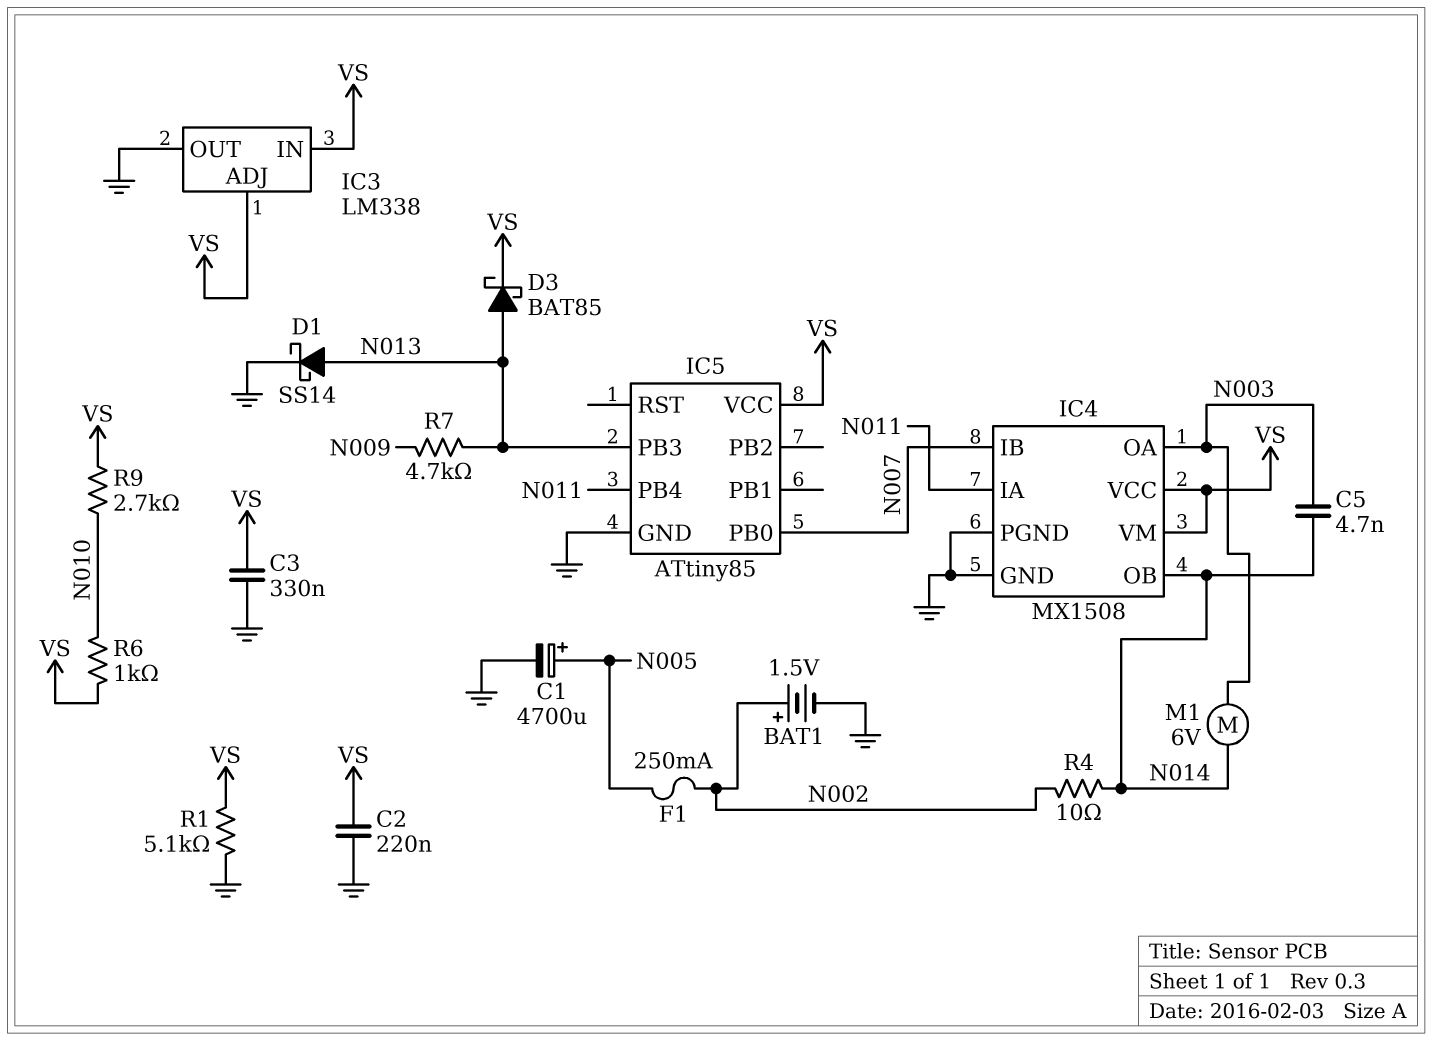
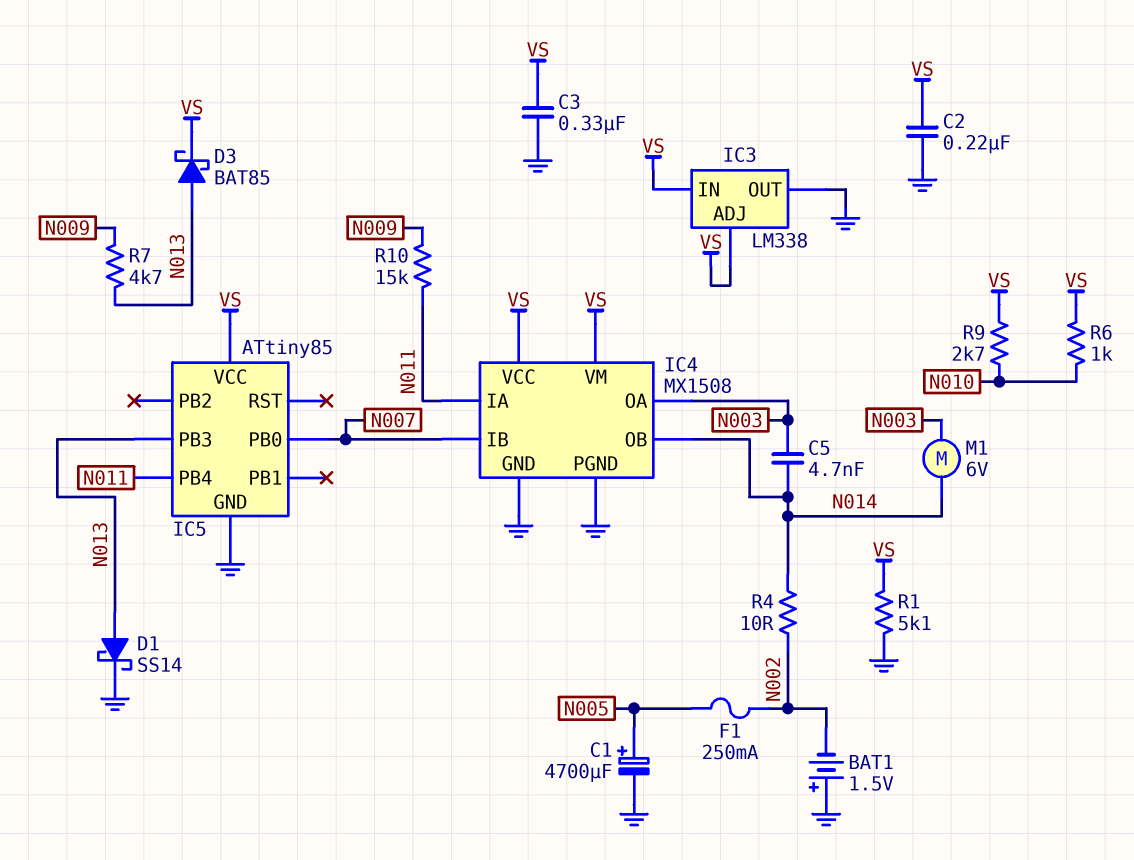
BAT1: 1.5V (plus N002, minus GND) -> 1.5V (plus GND, minus N002)
R10: none -> 15k (N009, N011)

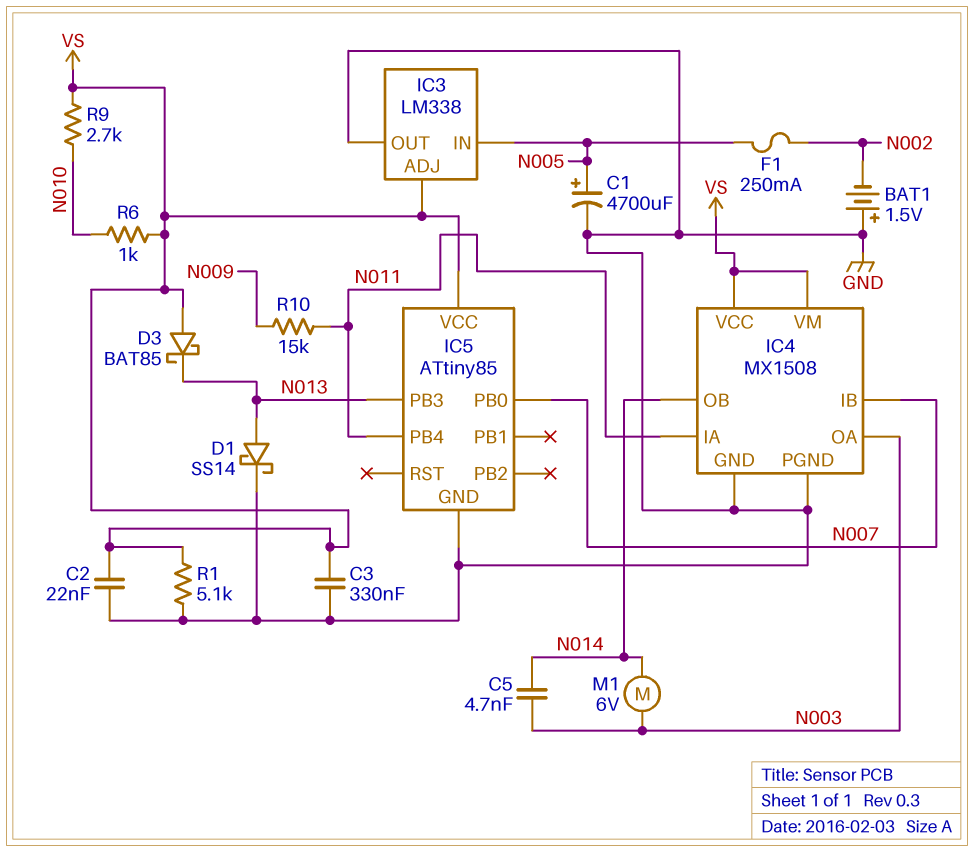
C2: 220nF (GND, VS) -> 22nF (GND, VS)
D3: schottky BAT85 (A N013, K VS) -> schottky BAT85 (A VS, K N013)
IC3 pin IN: VS -> N005
R4: 10 (N002, N014) -> none
R7: 4.7k (N009, N013) -> none

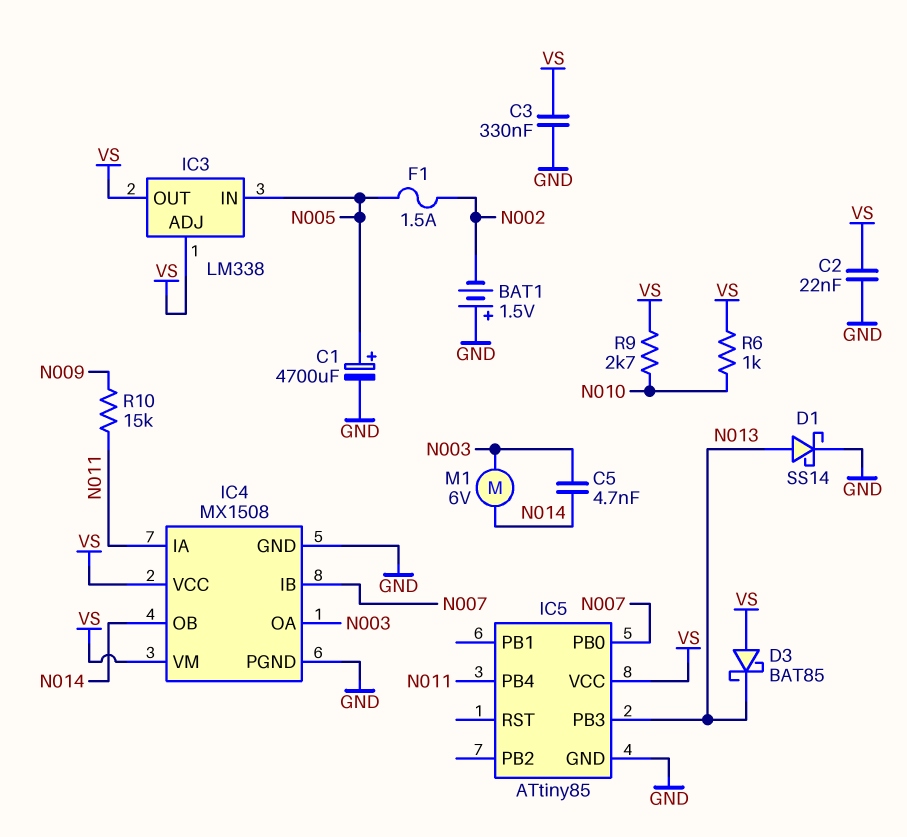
F1: 250mA (N002, N005) -> 1.5A (N002, N005)
IC3 pin OUT: GND -> VS
R1: 5.1k (GND, VS) -> none

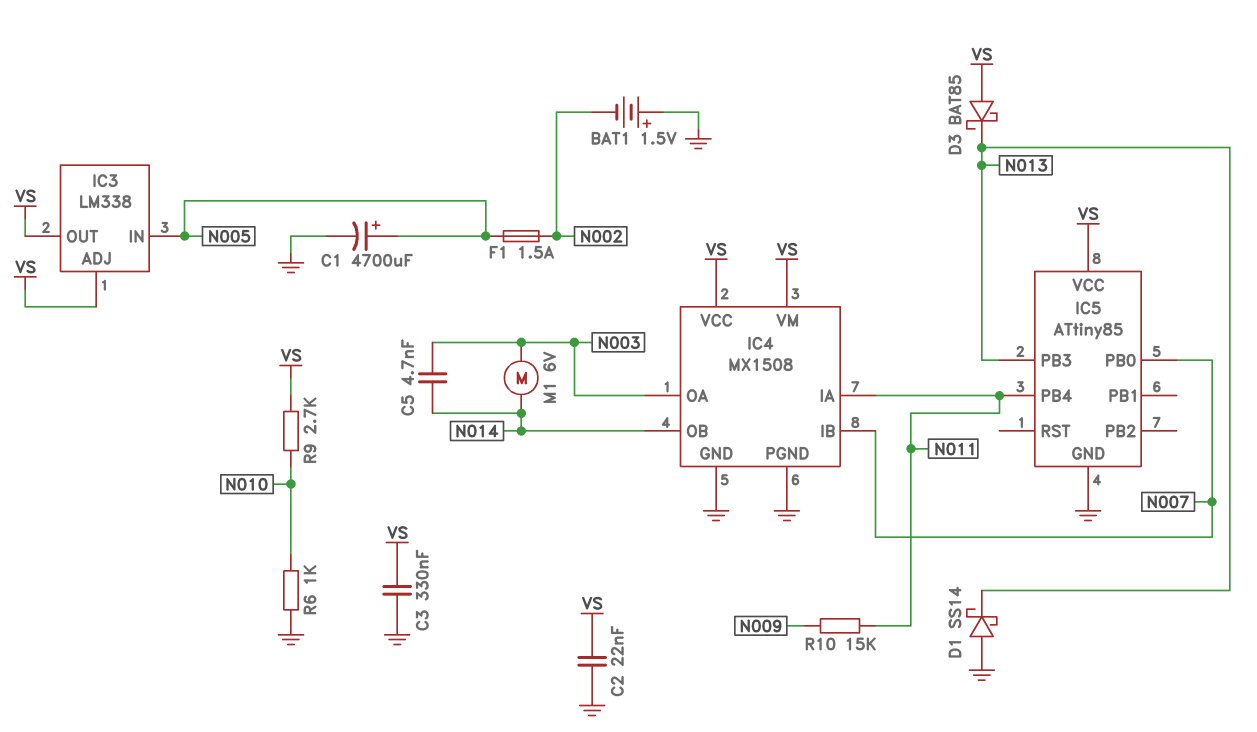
D1: schottky SS14 (A N013, K GND) -> schottky SS14 (A GND, K N013)
R6: 1k (N010, VS) -> 1k (GND, N010)

